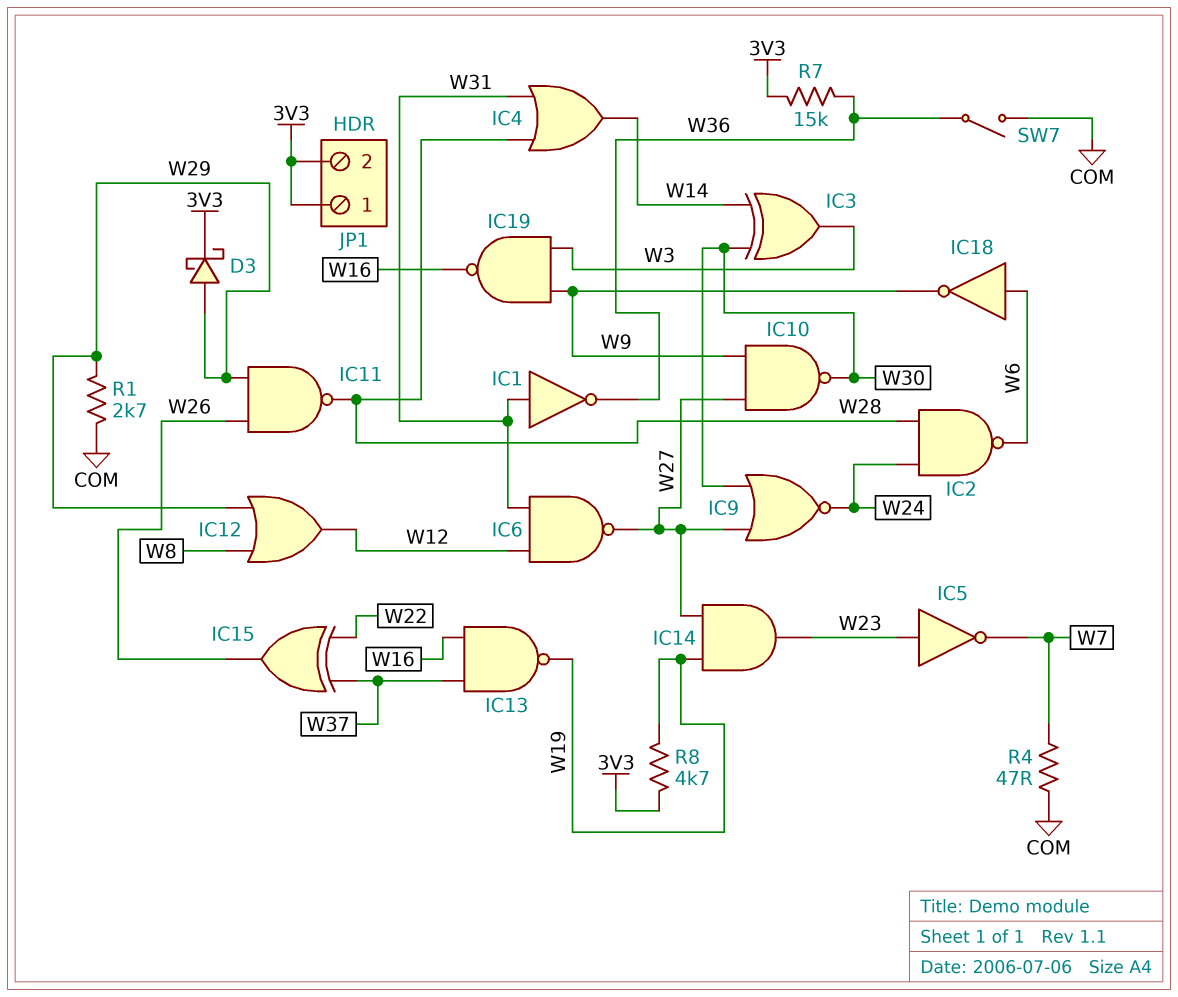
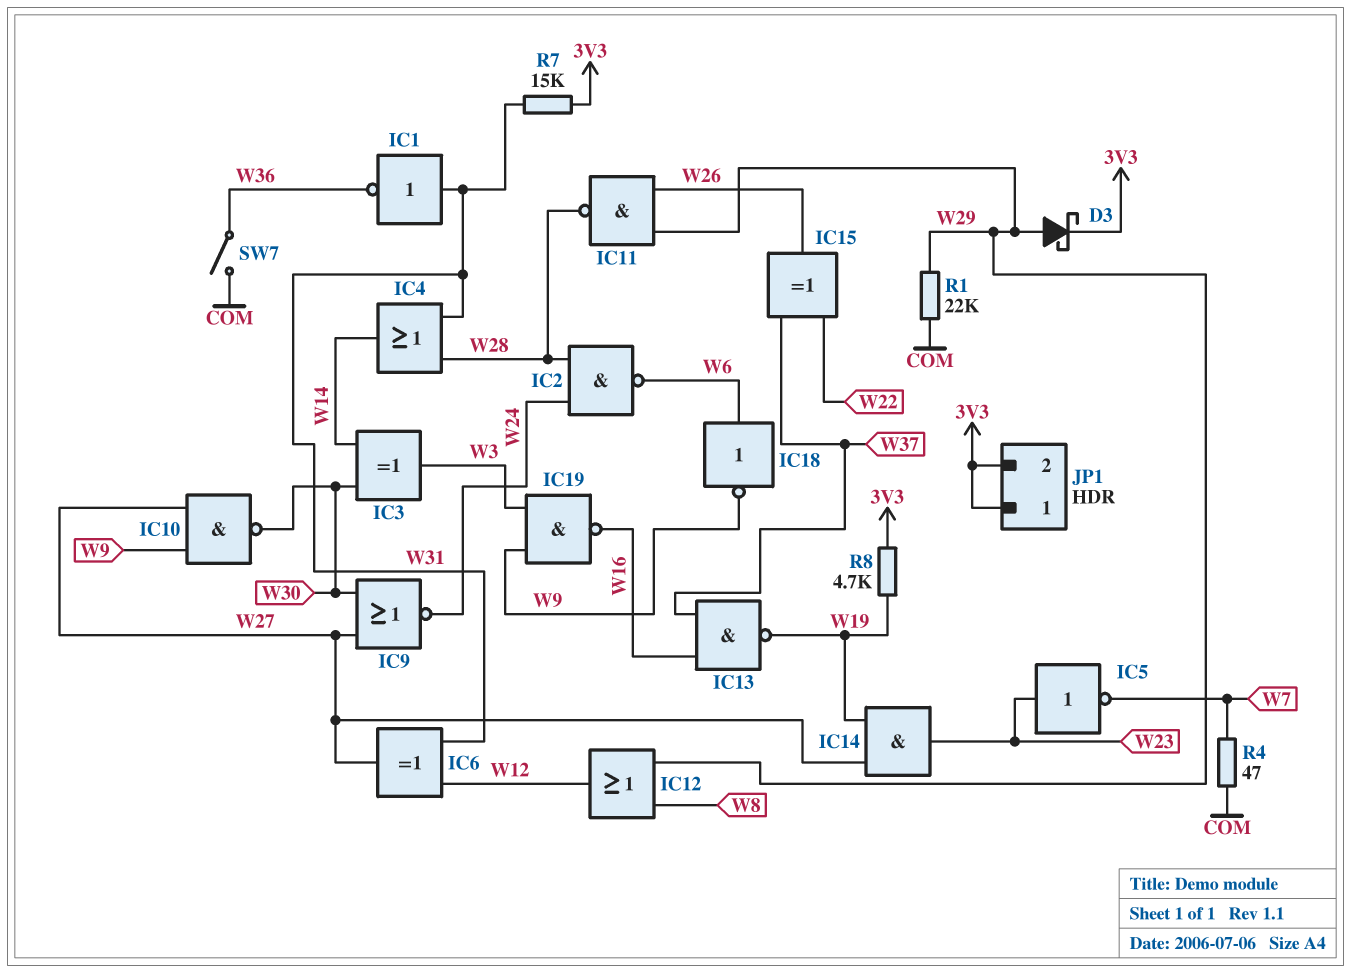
IC6: NAND (in W12, in W31, out W27) -> XOR (in W12, in W31, out W27)
R1: 2.7k (COM, W29) -> 22k (COM, W29)
R7: 15k (3V3, W36) -> 15k (3V3, W31)

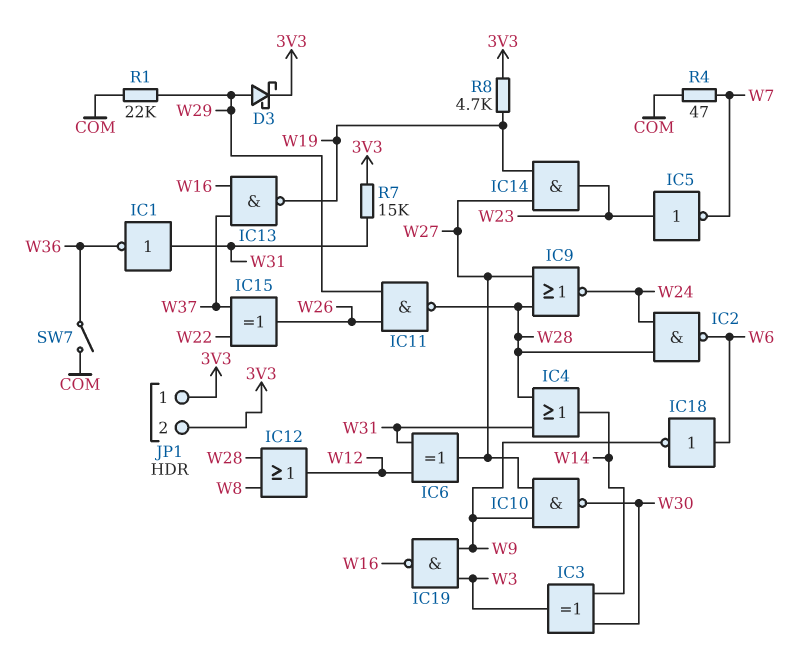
IC9: NOR (in W27, in W30, out W24) -> NOR (in W27, in W28, out W24)
IC12: OR (in W8, in W29, out W12) -> OR (in W8, in W28, out W12)

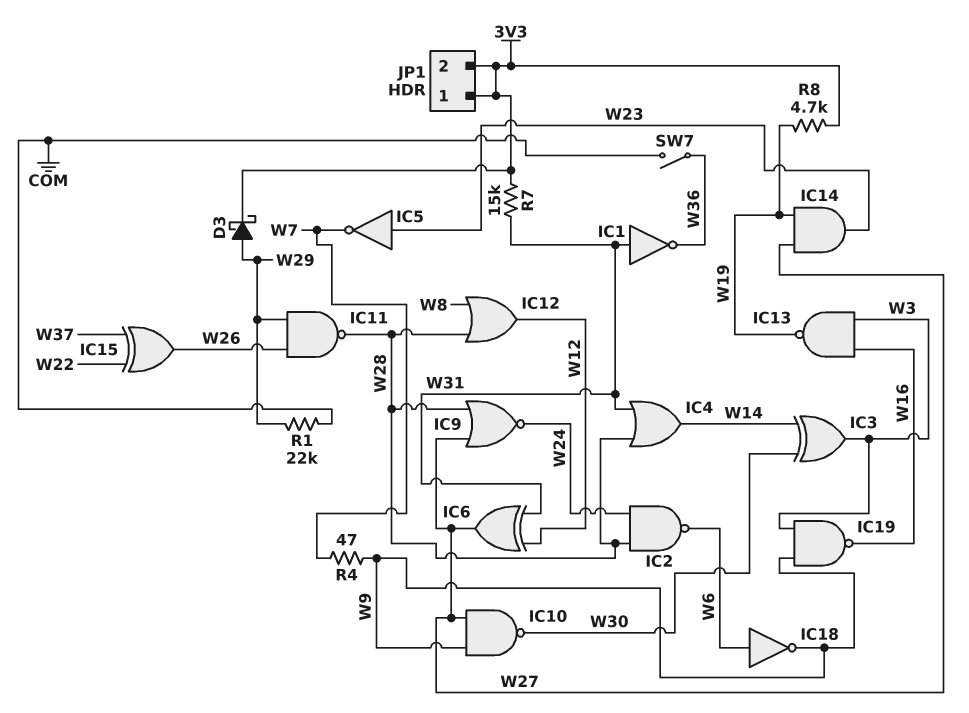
IC13: NAND (in W16, in W37, out W19) -> NAND (in W3, in W16, out W19)
R4: 47 (COM, W7) -> 47 (W7, W9)

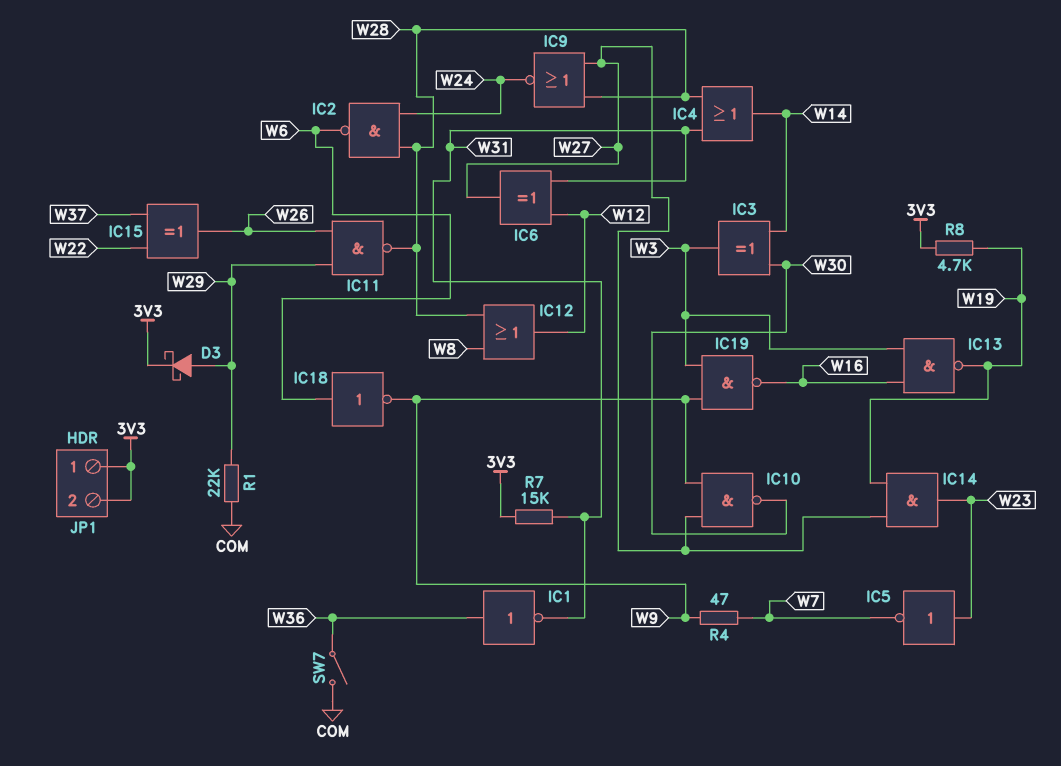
IC1: NOT (in W31, out W36) -> NOT (in W36, out W31)

